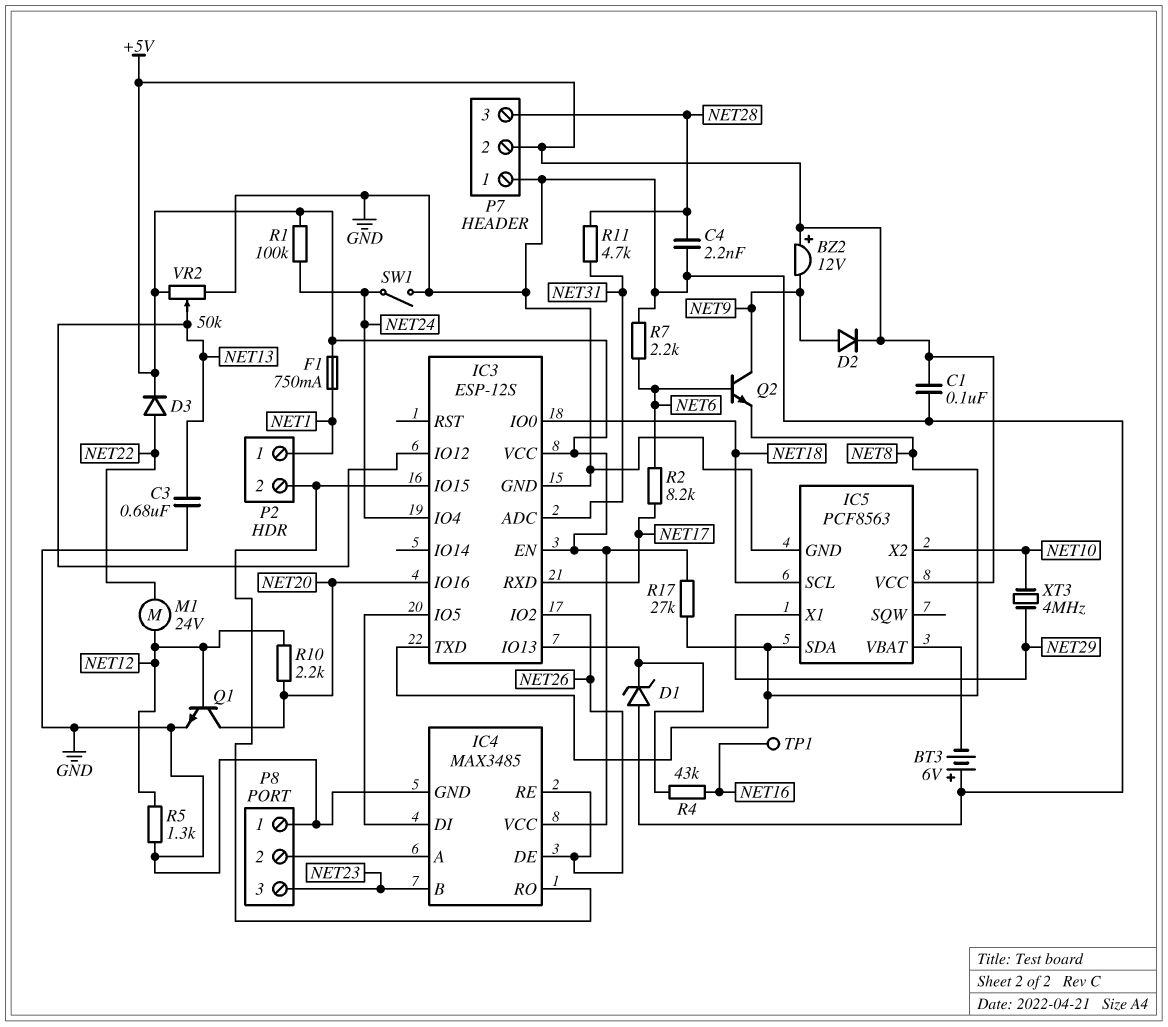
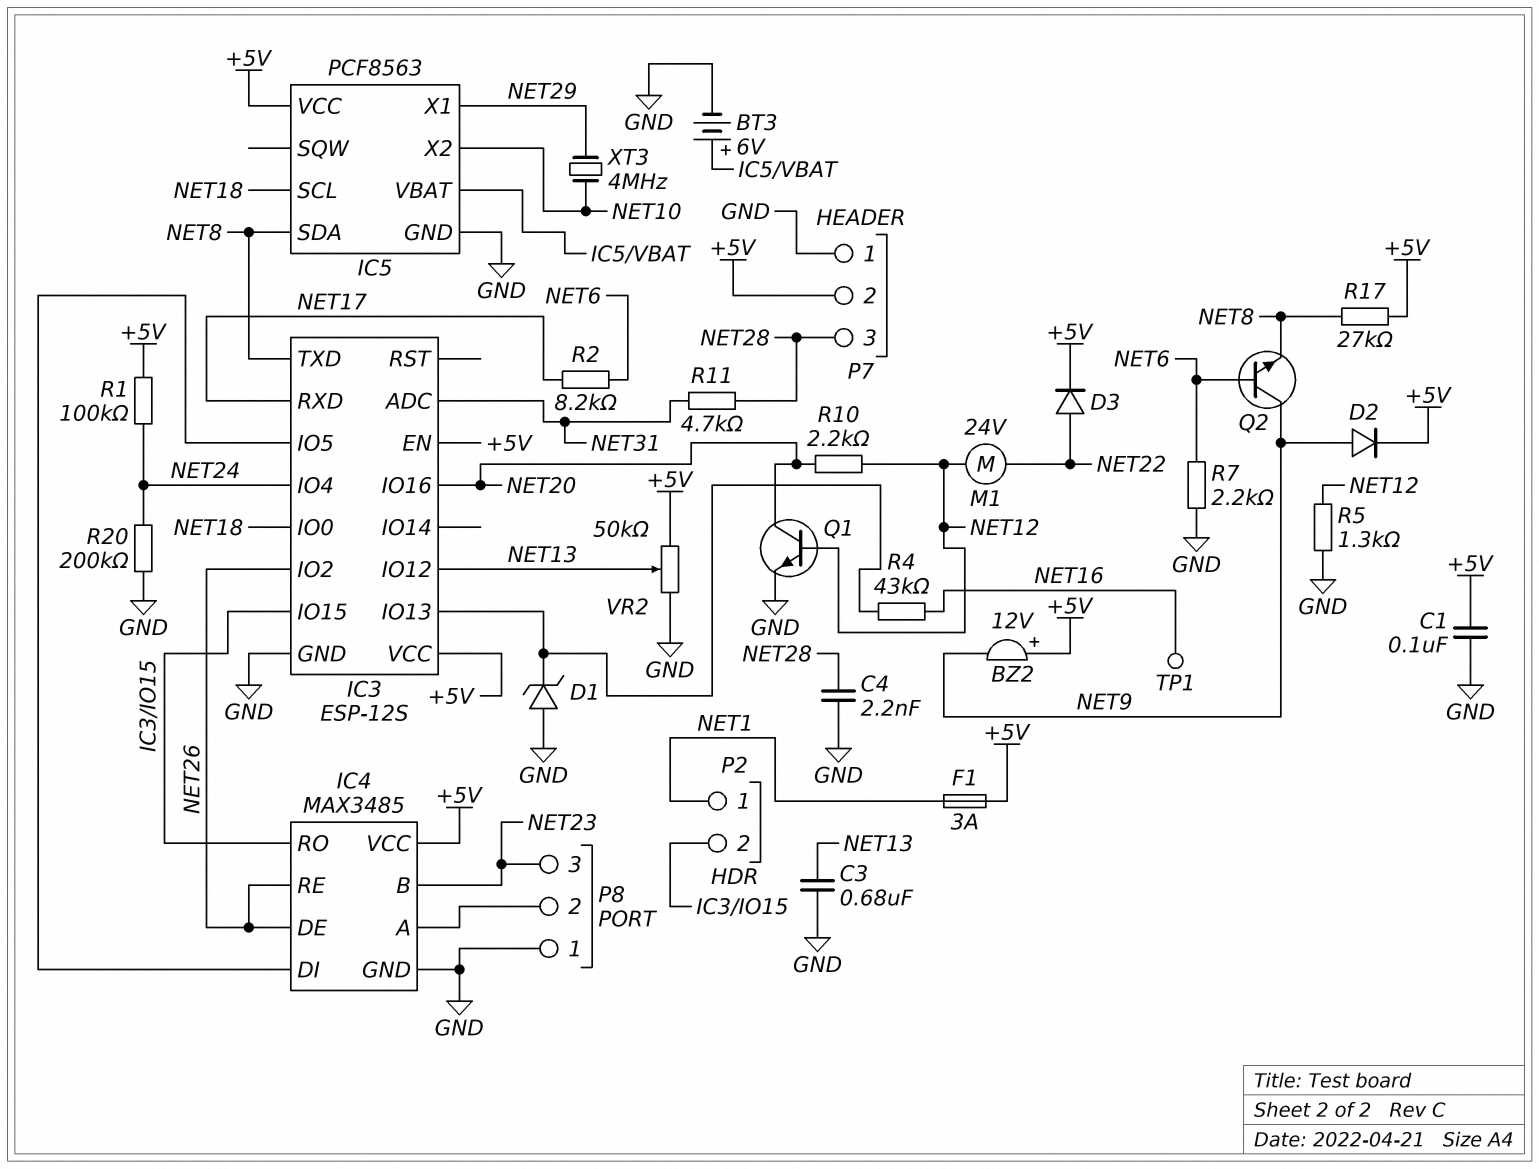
BT3: 6V (plus GND, minus IC5/VBAT) -> 6V (plus IC5/VBAT, minus GND)
F1: 750mA (+5V, NET1) -> 3A (+5V, NET1)
R20: none -> 200k (GND, NET24)
SW1: switch (GND, NET24) -> none

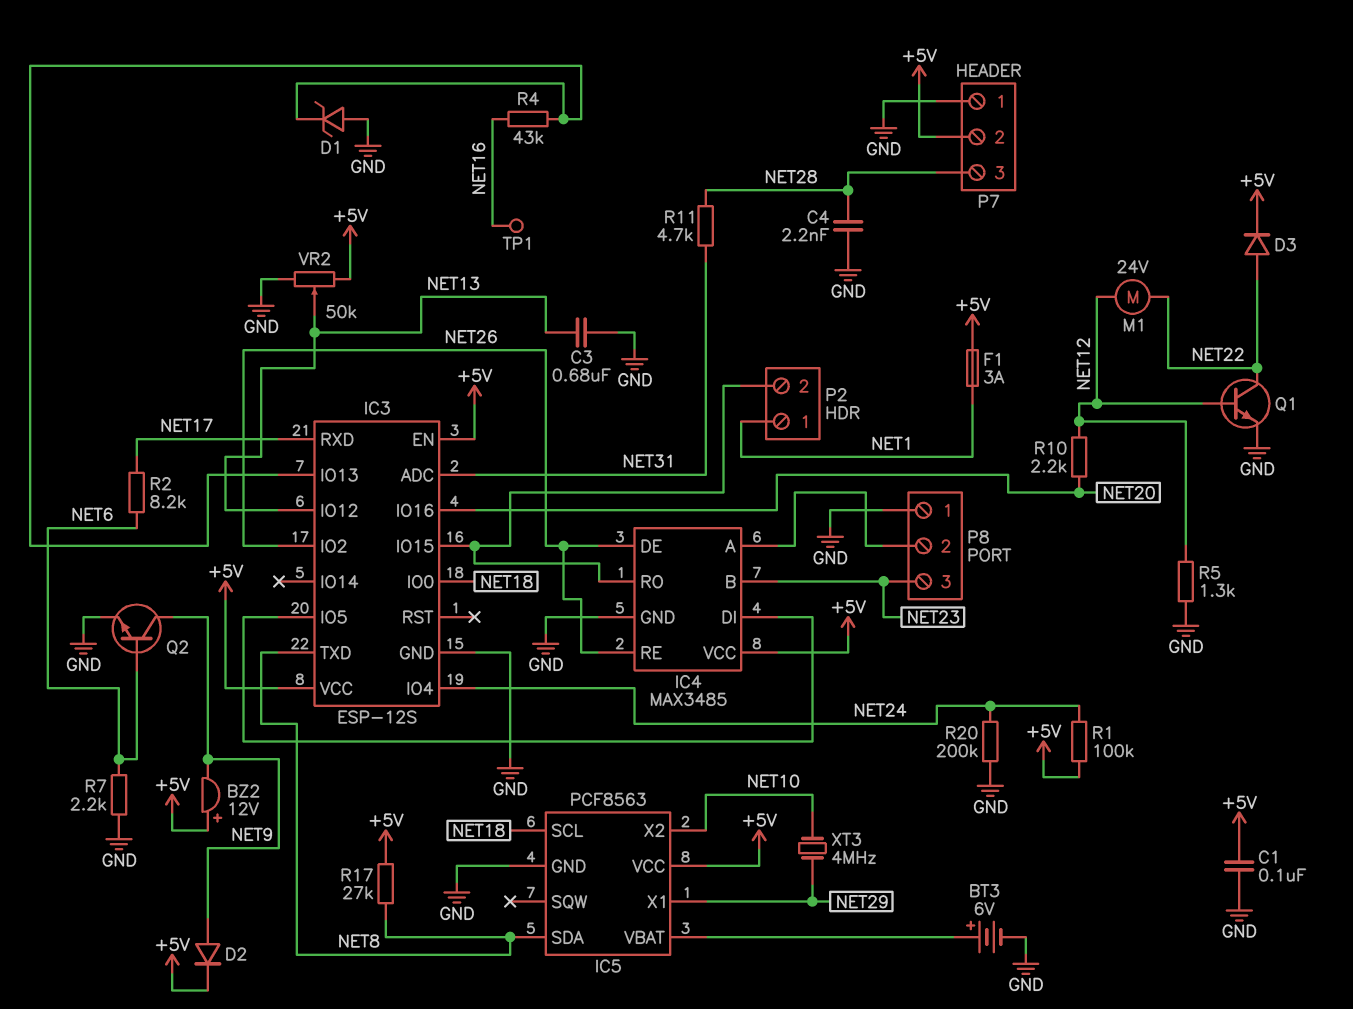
Q1: NPN (B NET12, C NET20, E GND) -> NPN (B NET12, C NET22, E GND)
Q2: NPN (B NET6, C NET9, E NET8) -> NPN (B NET6, C NET9, E GND)

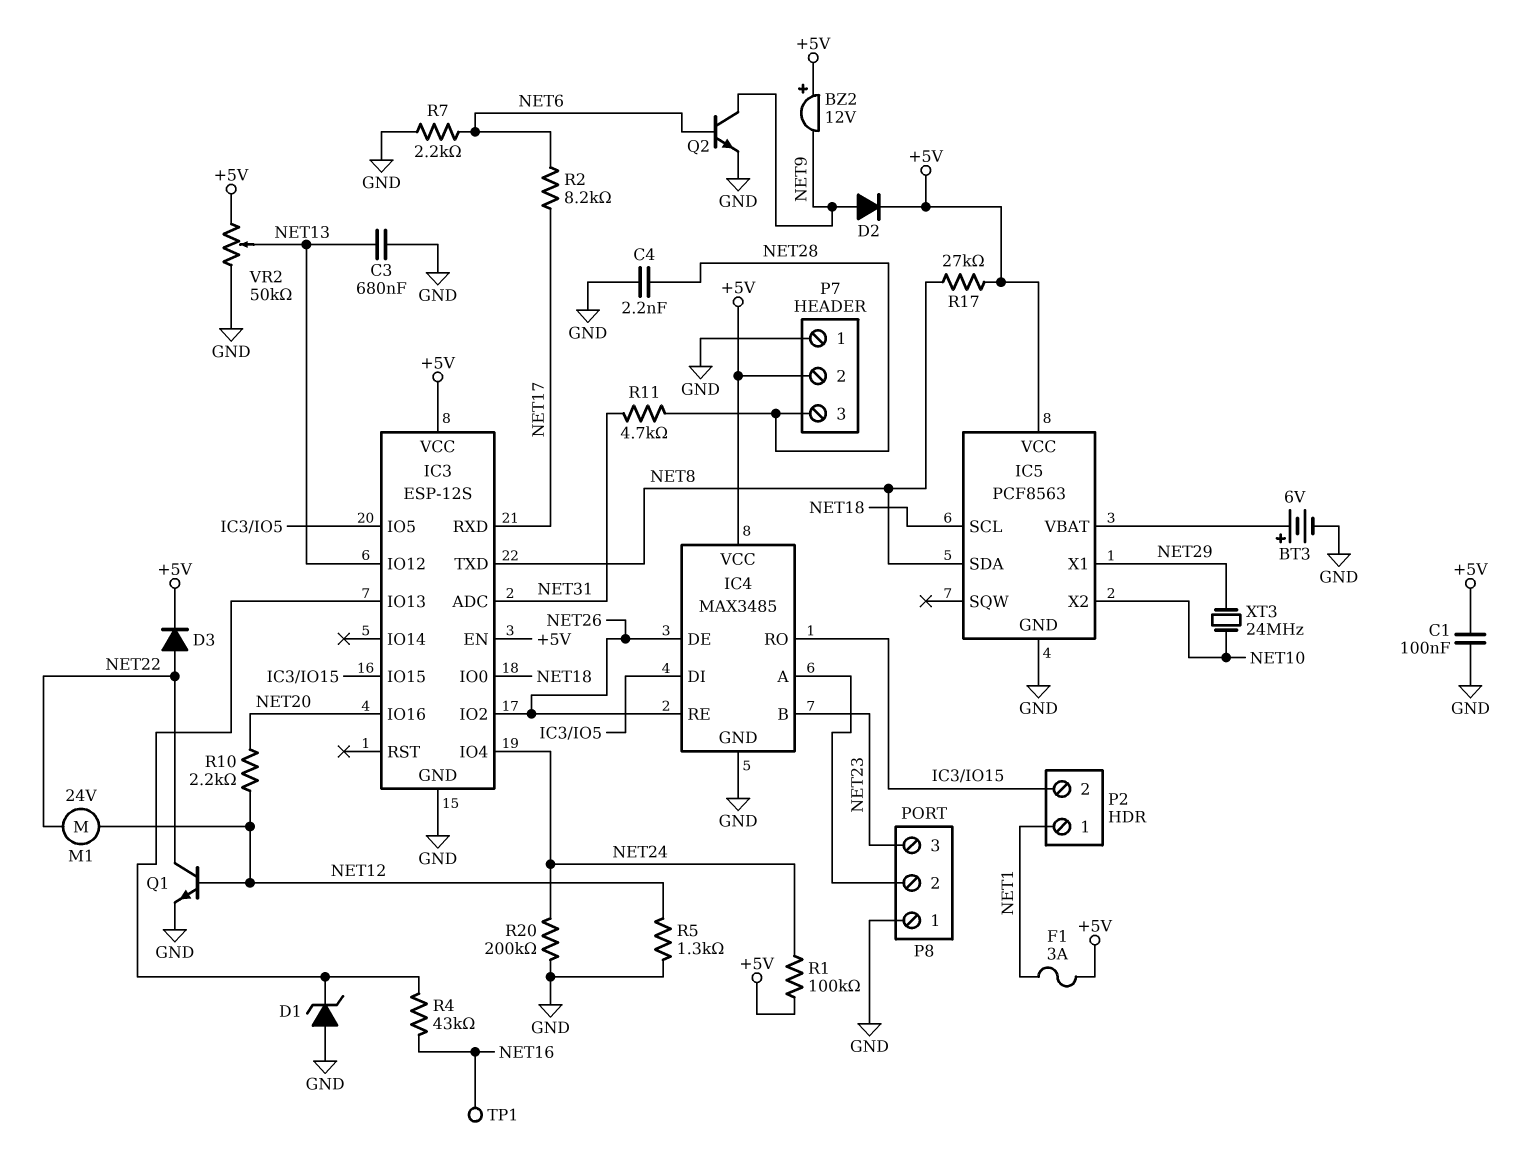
XT3: 4MHz (NET10, NET29) -> 24MHz (NET10, NET29)

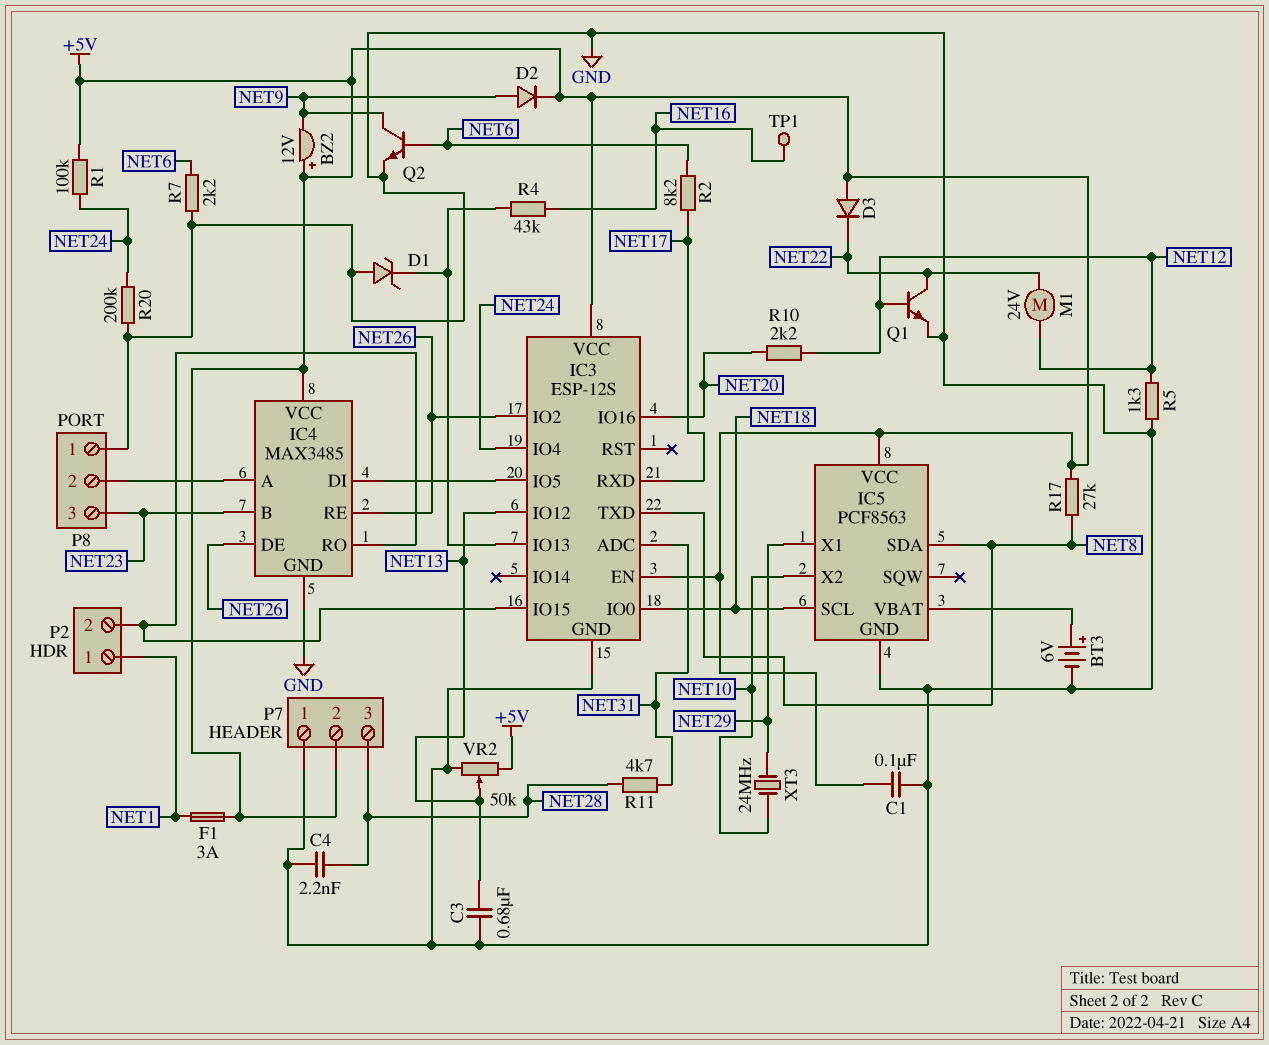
D3: diode (A NET22, K +5V) -> diode (A +5V, K NET22)

